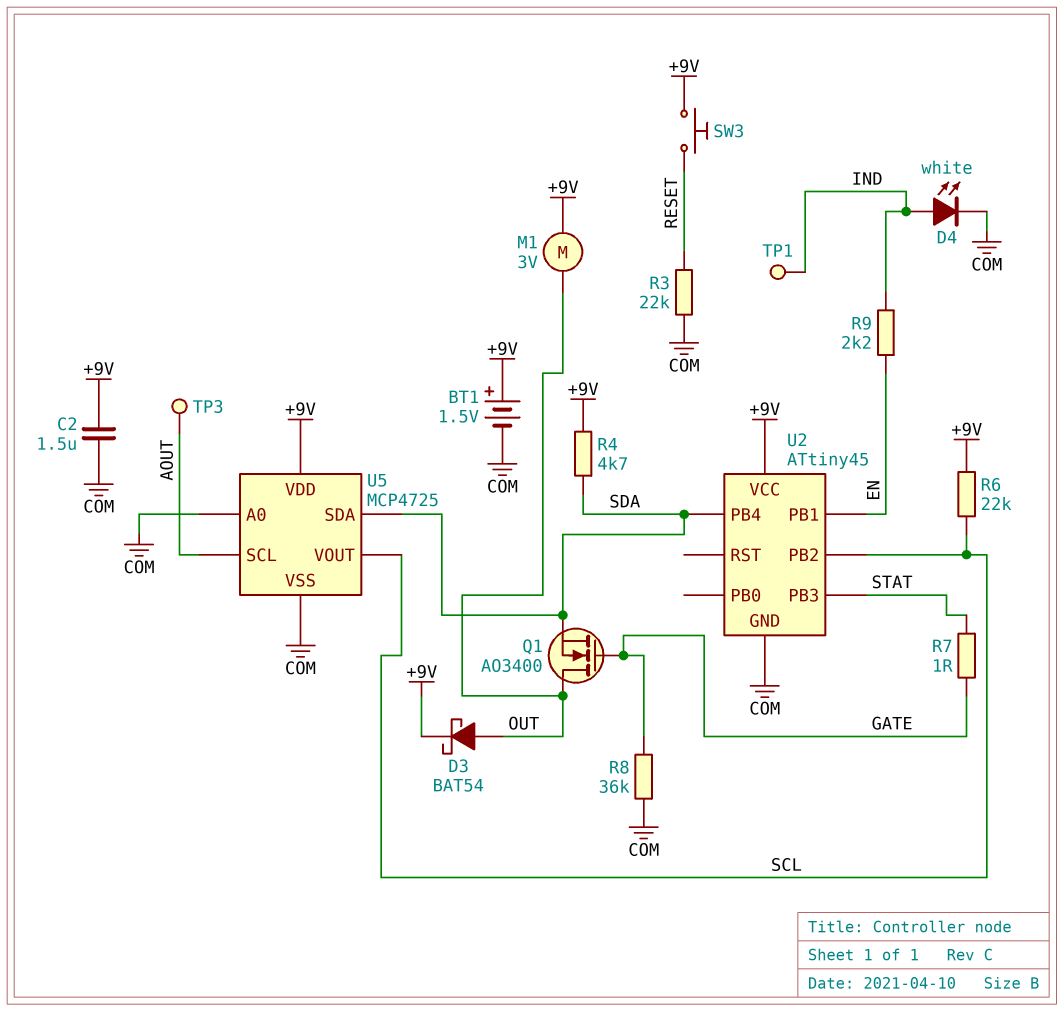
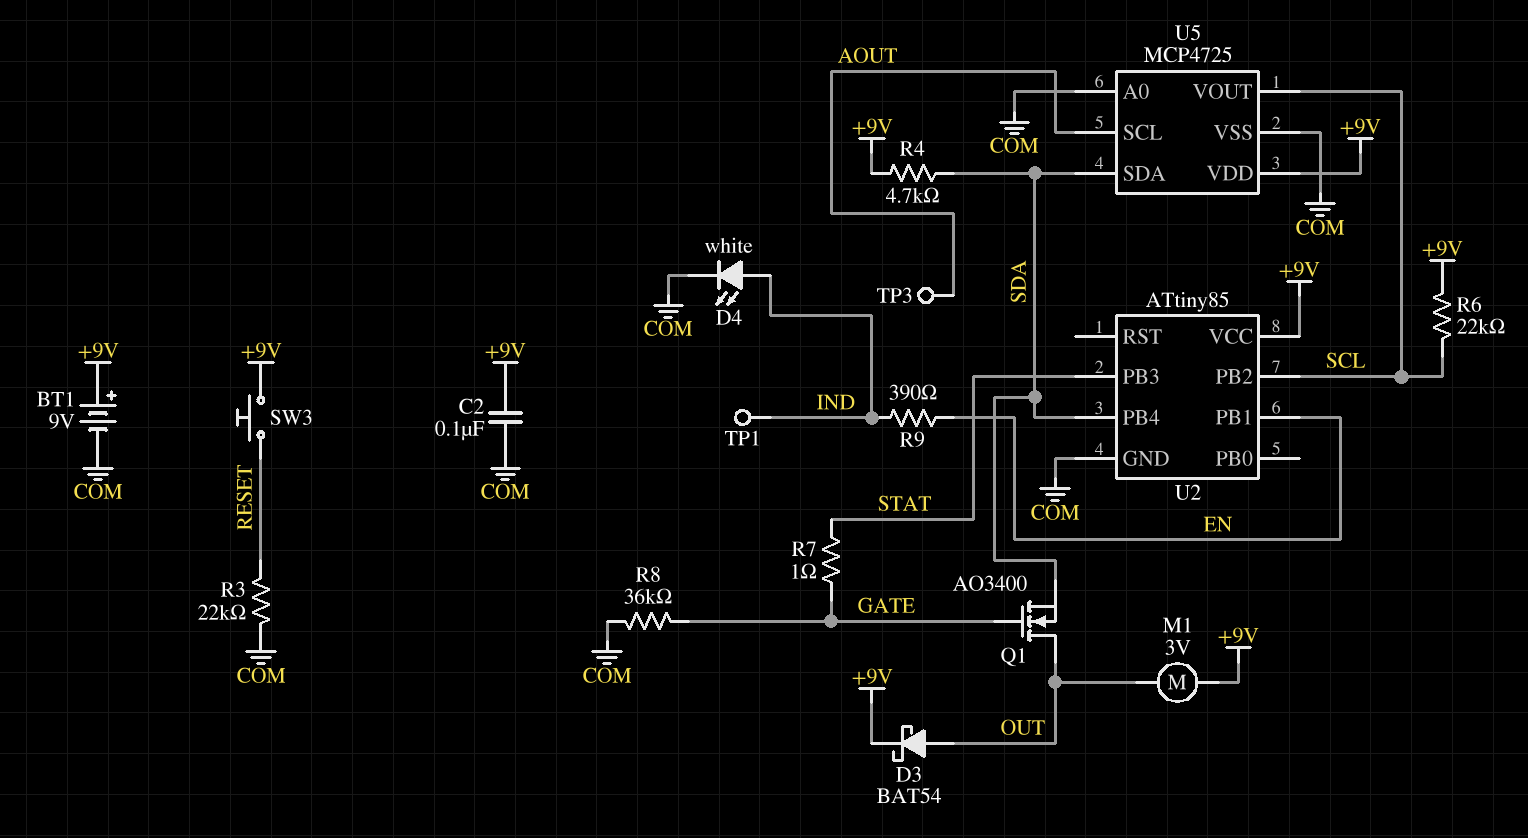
BT1: 1.5V (plus +9V, minus COM) -> 9V (plus +9V, minus COM)
C2: 1.5uF (+9V, COM) -> 100nF (+9V, COM)
R9: 2.2k (EN, IND) -> 390 (EN, IND)
U2: ATtiny45 -> ATtiny85

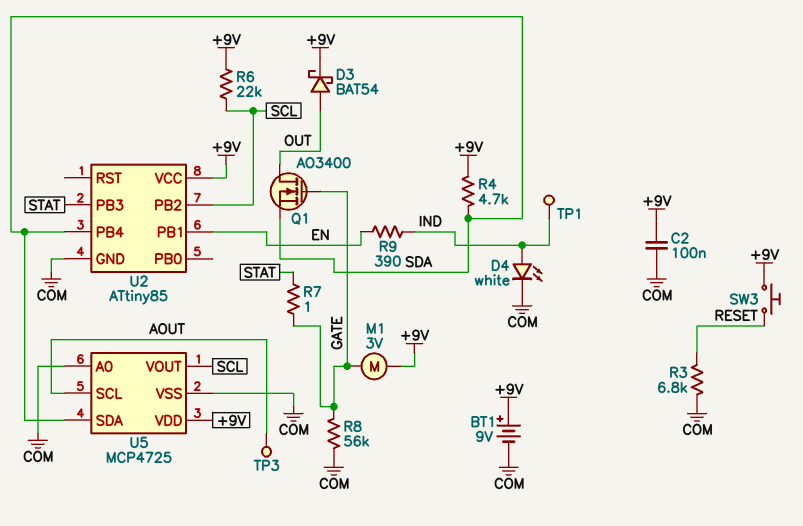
M1: motor 3V (+9V, OUT) -> motor 3V (+9V, GATE)
R3: 22k (COM, RESET) -> 6.8k (COM, RESET)
R8: 36k (COM, GATE) -> 56k (COM, GATE)

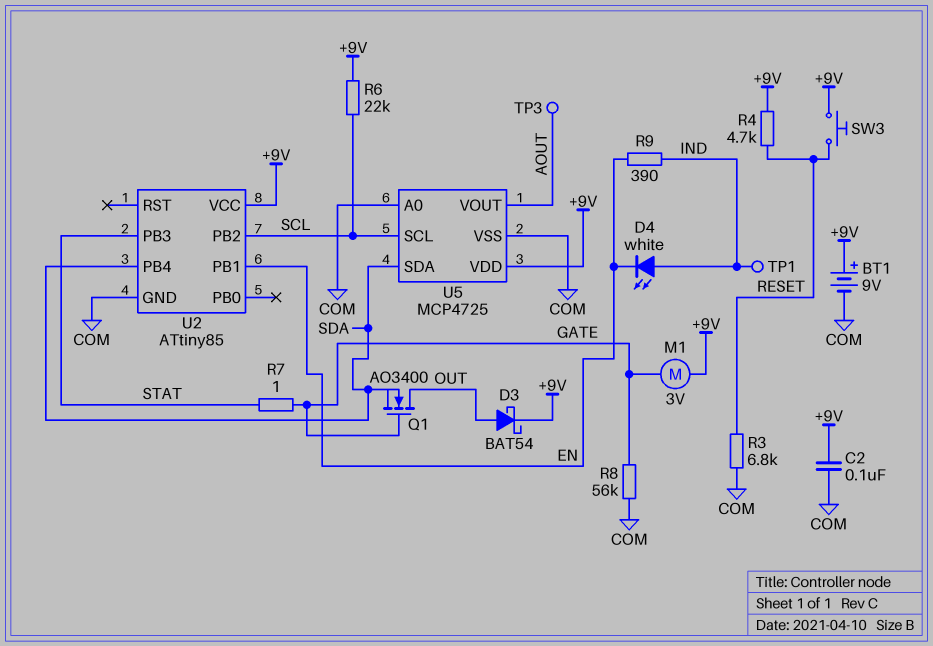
D4: LED white (A IND, K COM) -> LED white (A IND, K EN)
R4: 4.7k (+9V, SDA) -> 4.7k (+9V, RESET)
U5 pin SCL: AOUT -> SCL
U5 pin VOUT: SCL -> AOUT

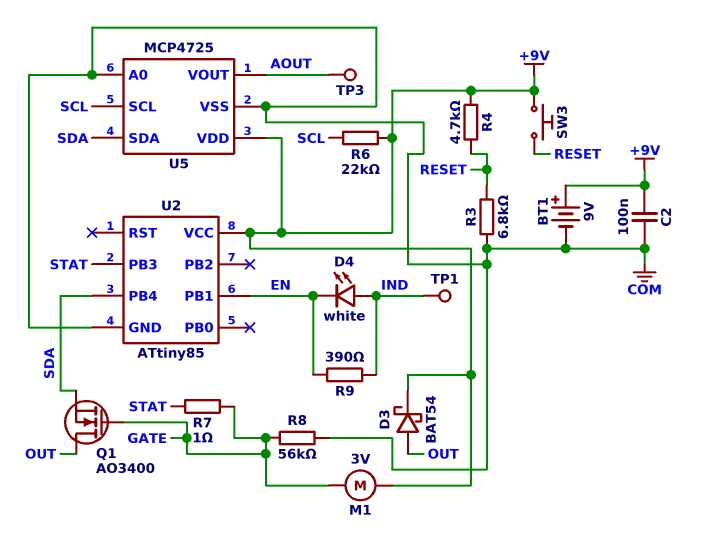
U2 pin PB2: SCL -> none

